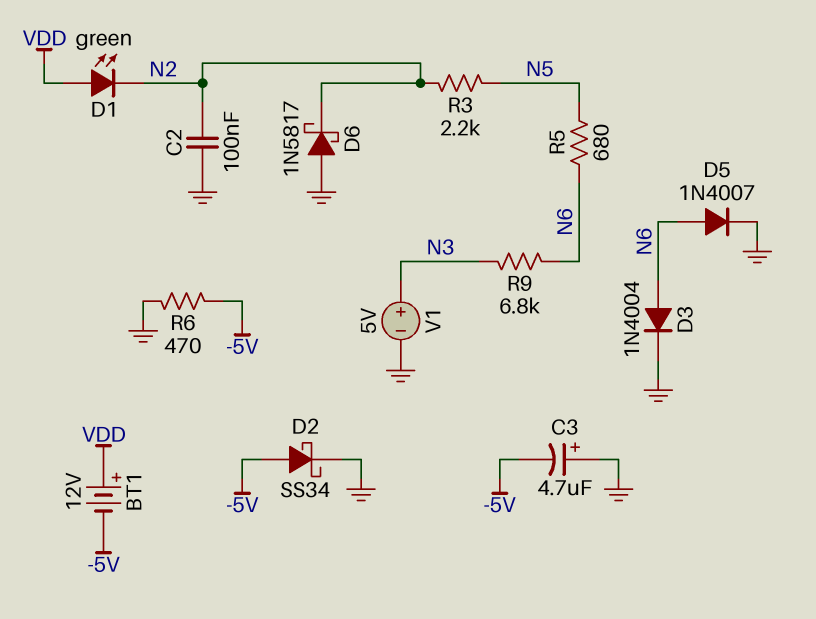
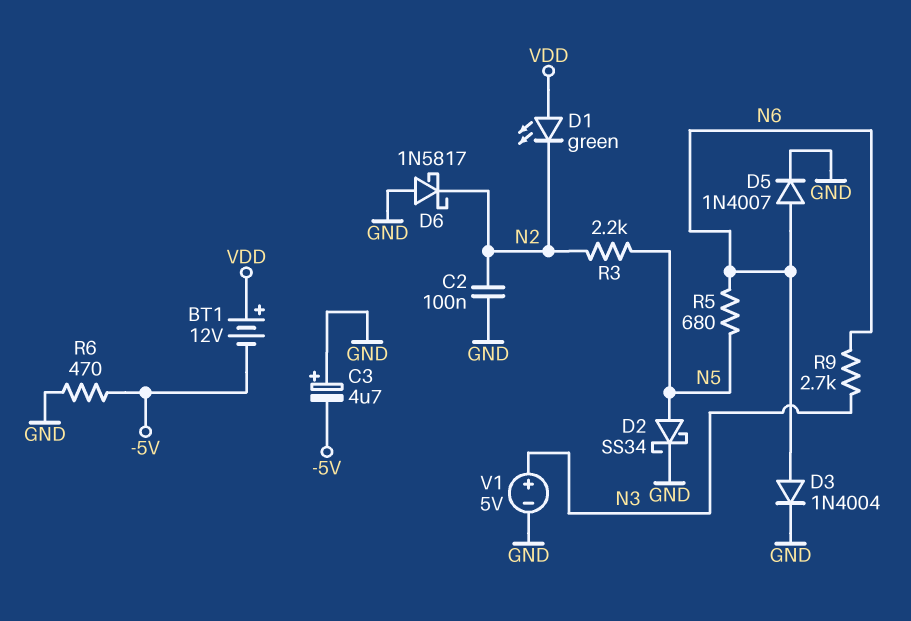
D2: schottky SS34 (A -5V, K GND) -> schottky SS34 (A N5, K GND)
R9: 6.8k (N3, N6) -> 2.7k (N3, N6)

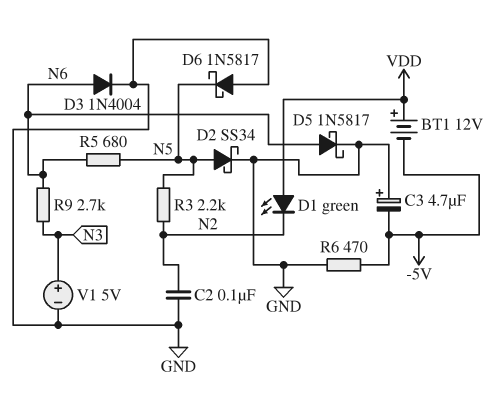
D5: diode 1N4007 (A N6, K GND) -> schottky 1N5817 (A N6, K GND)
D6: schottky 1N5817 (A GND, K N2) -> schottky 1N5817 (A GND, K N5)

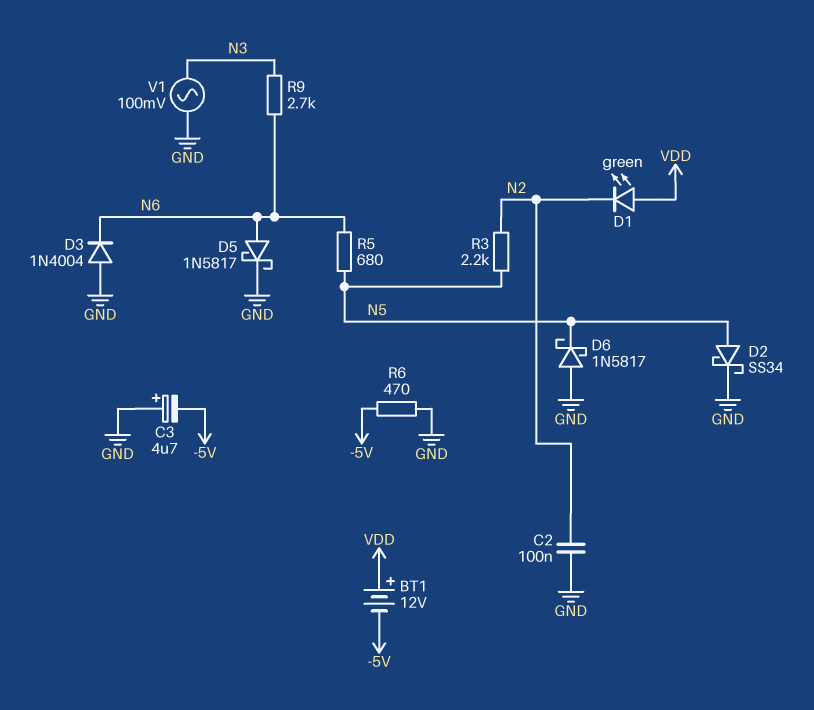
D3: diode 1N4004 (A N6, K GND) -> diode 1N4004 (A GND, K N6)
V1: 5V (plus N3, minus GND) -> AC 100mV (GND, N3)

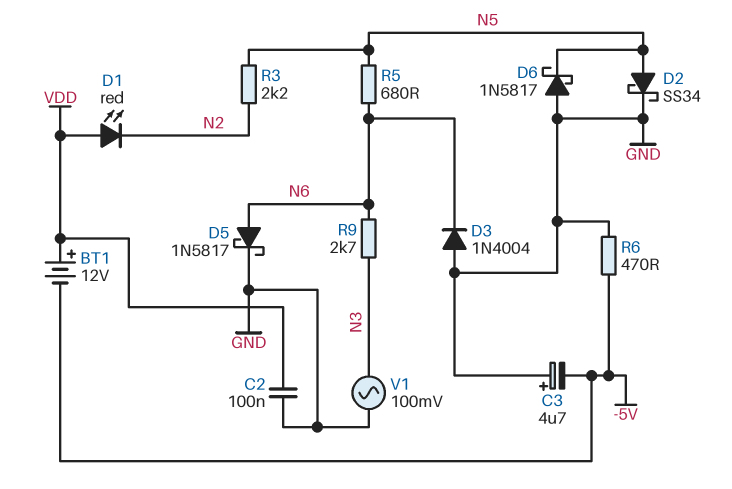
C2: 100nF (GND, N2) -> 100nF (GND, VDD)
D1: LED green (A VDD, K N2) -> LED red (A VDD, K N2)

